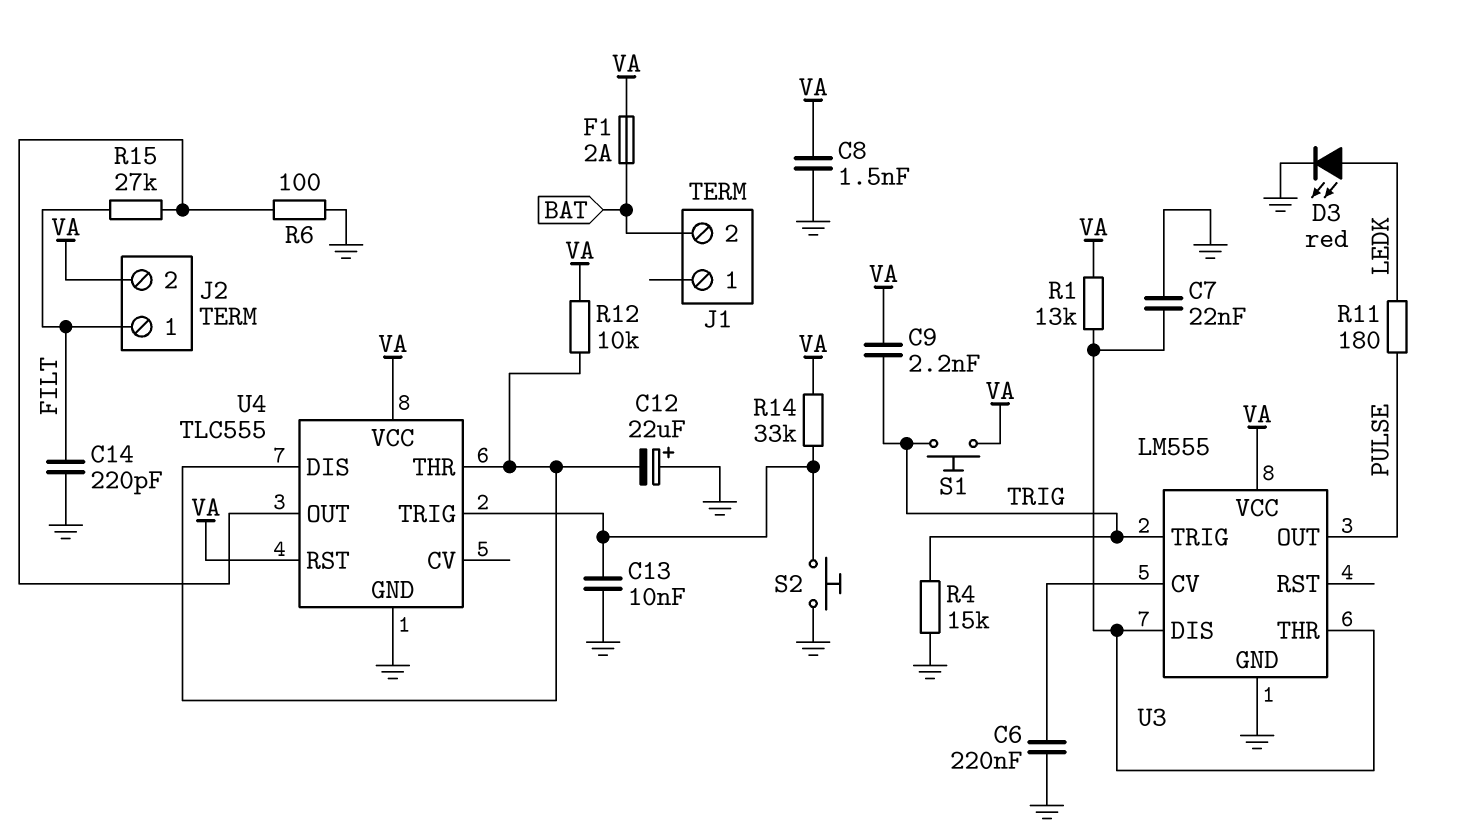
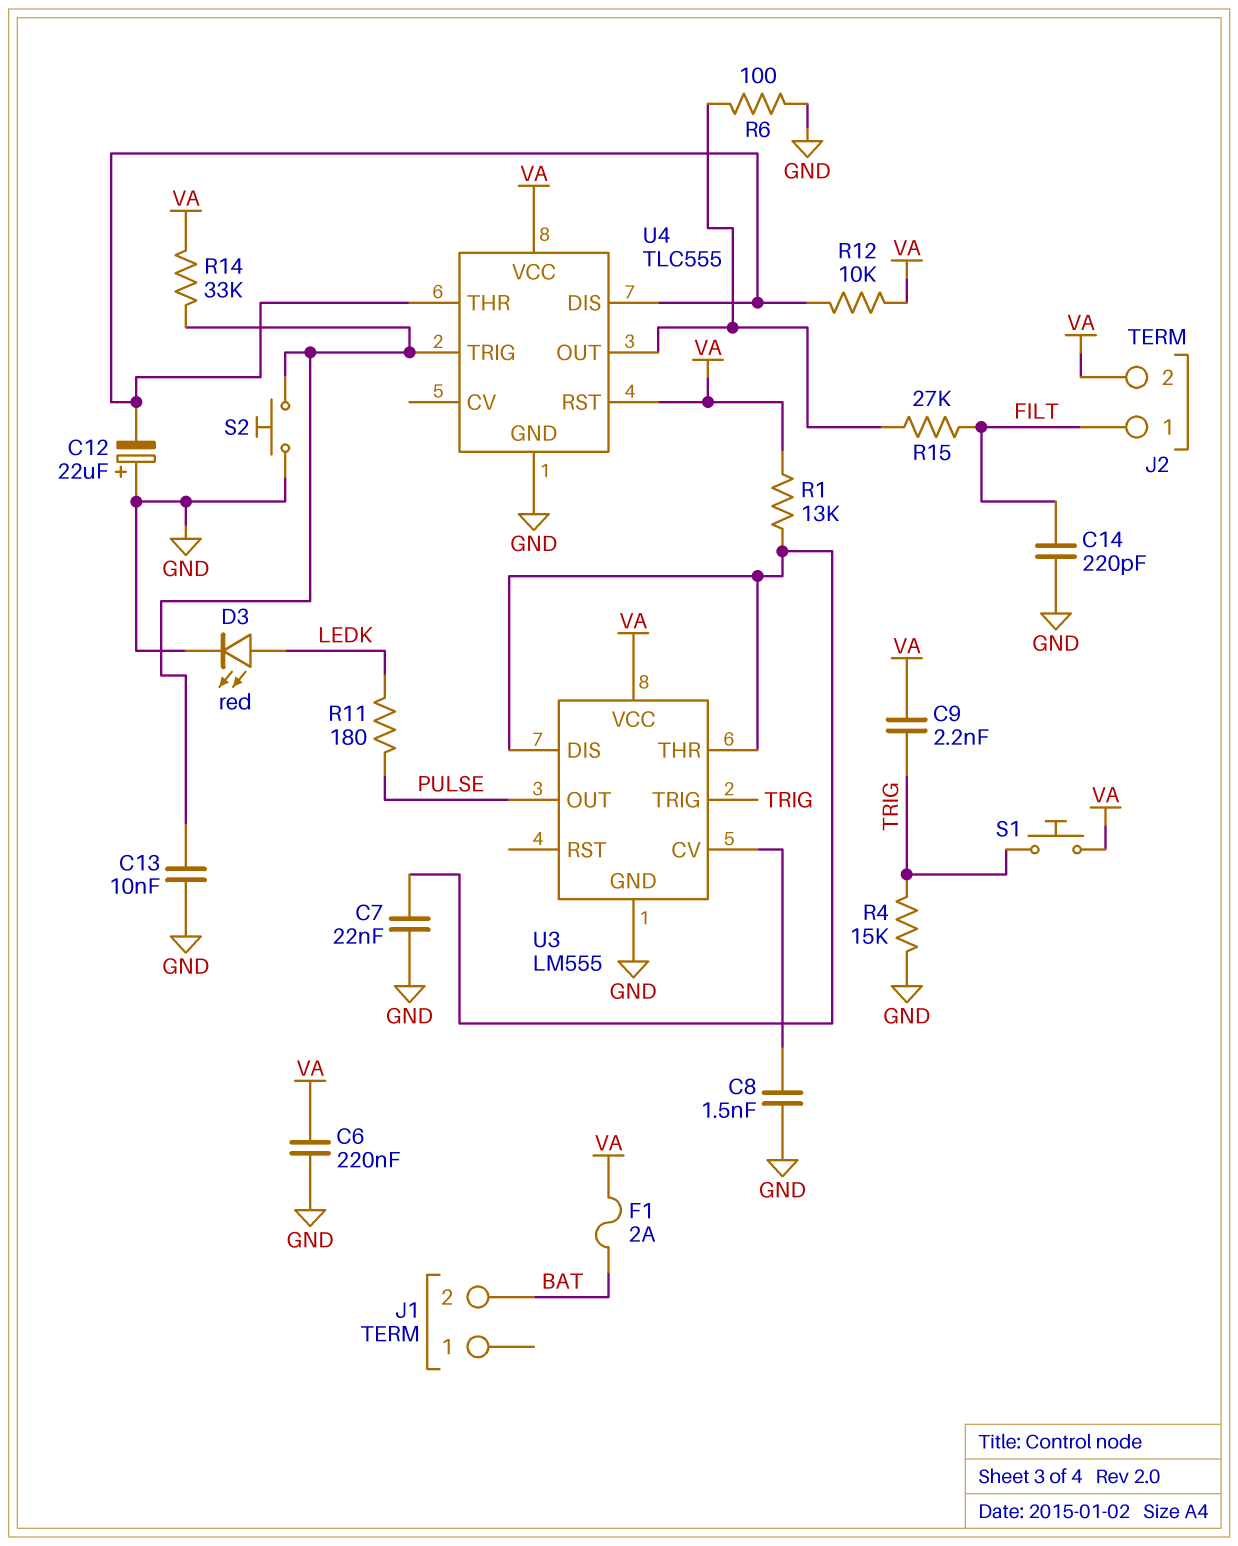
C6: 220nF (GND, U3/CV) -> 220nF (GND, VA)
C8: 1.5nF (GND, VA) -> 1.5nF (GND, U3/CV)

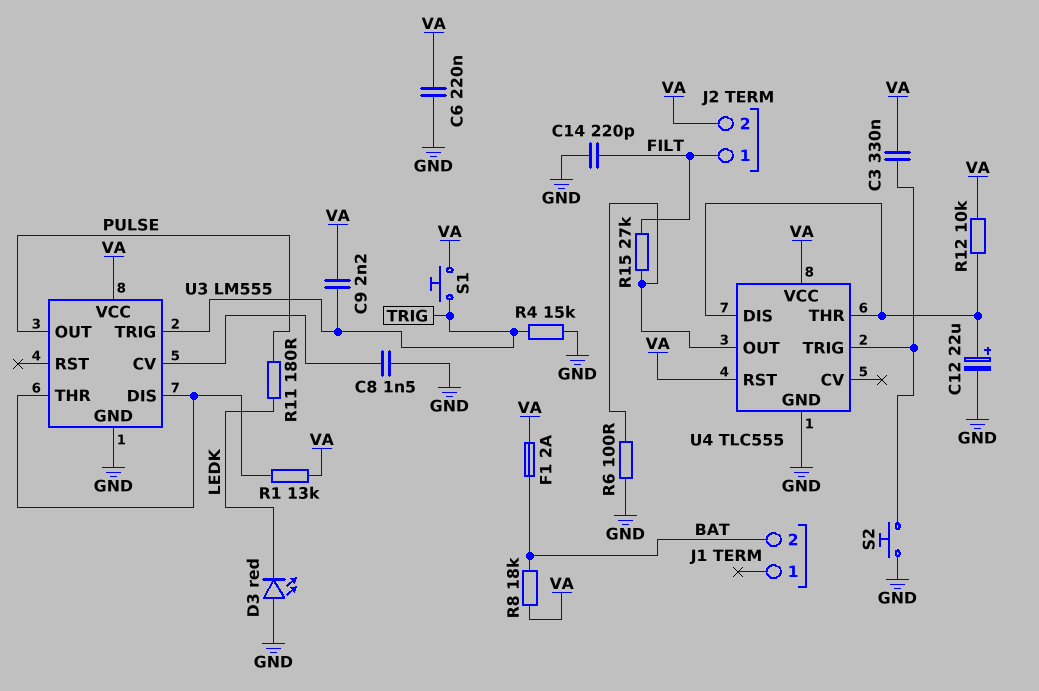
C3: none -> 330nF (U4/TRIG, VA)
C7: 22nF (GND, U3/DIS) -> none
C12: 22uF (plus GND, minus U4/DIS) -> 22uF (plus U4/DIS, minus GND)
C13: 10nF (GND, U4/TRIG) -> none
D3: LED red (A LEDK, K GND) -> LED red (A GND, K LEDK)
R8: none -> 18k (BAT, VA)
R14: 33k (U4/TRIG, VA) -> none

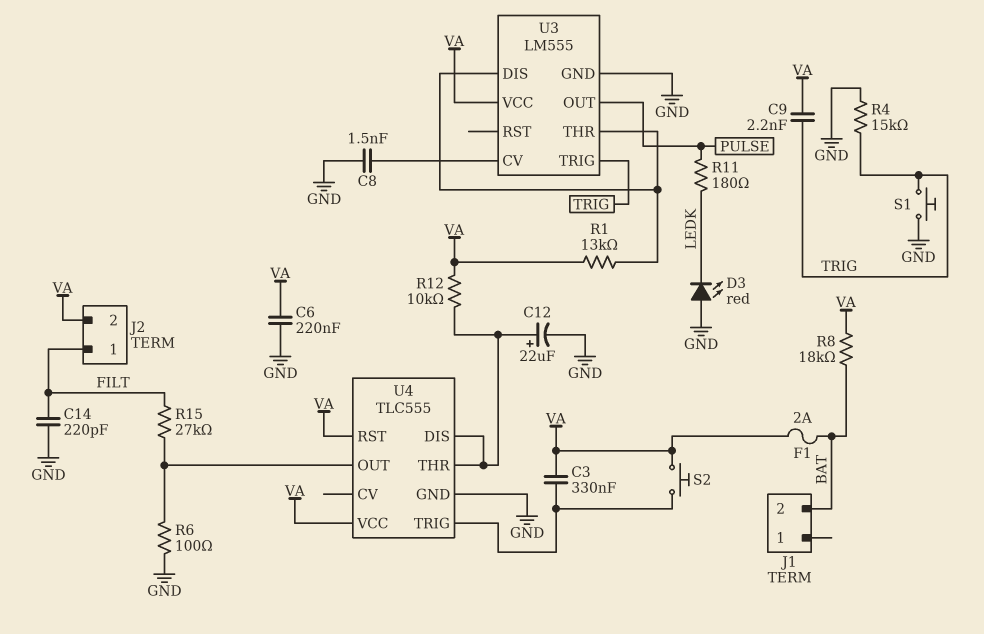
S1: button (TRIG, VA) -> button (GND, TRIG)
S2: button (GND, U4/TRIG) -> button (U4/TRIG, VA)

